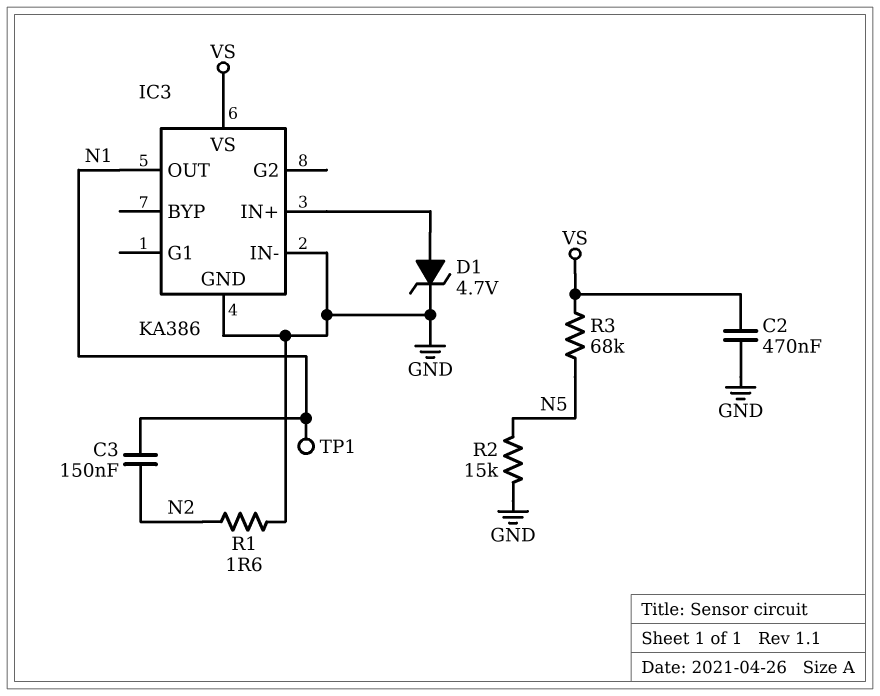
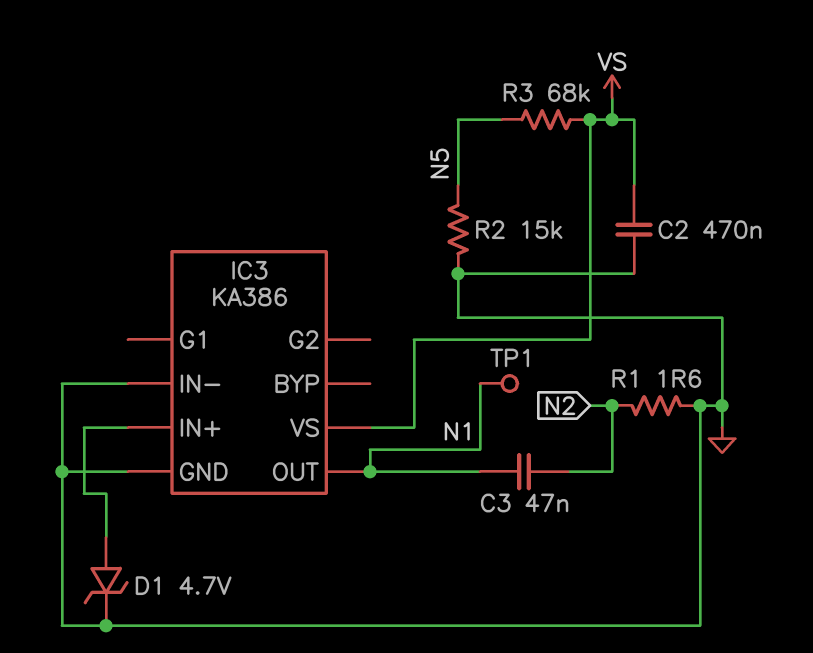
C3: 150nF (N1, N2) -> 47nF (N1, N2)

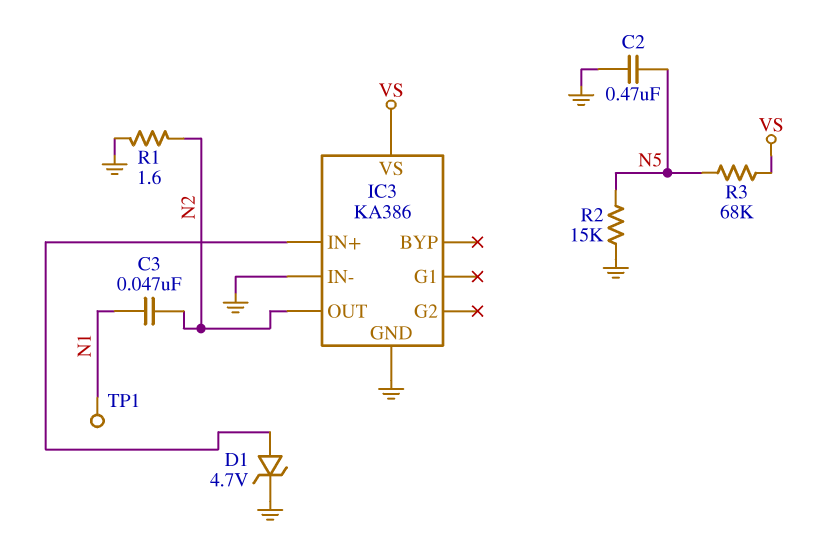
C2: 470nF (GND, VS) -> 470nF (GND, N5)
IC3 pin OUT: N1 -> N2

